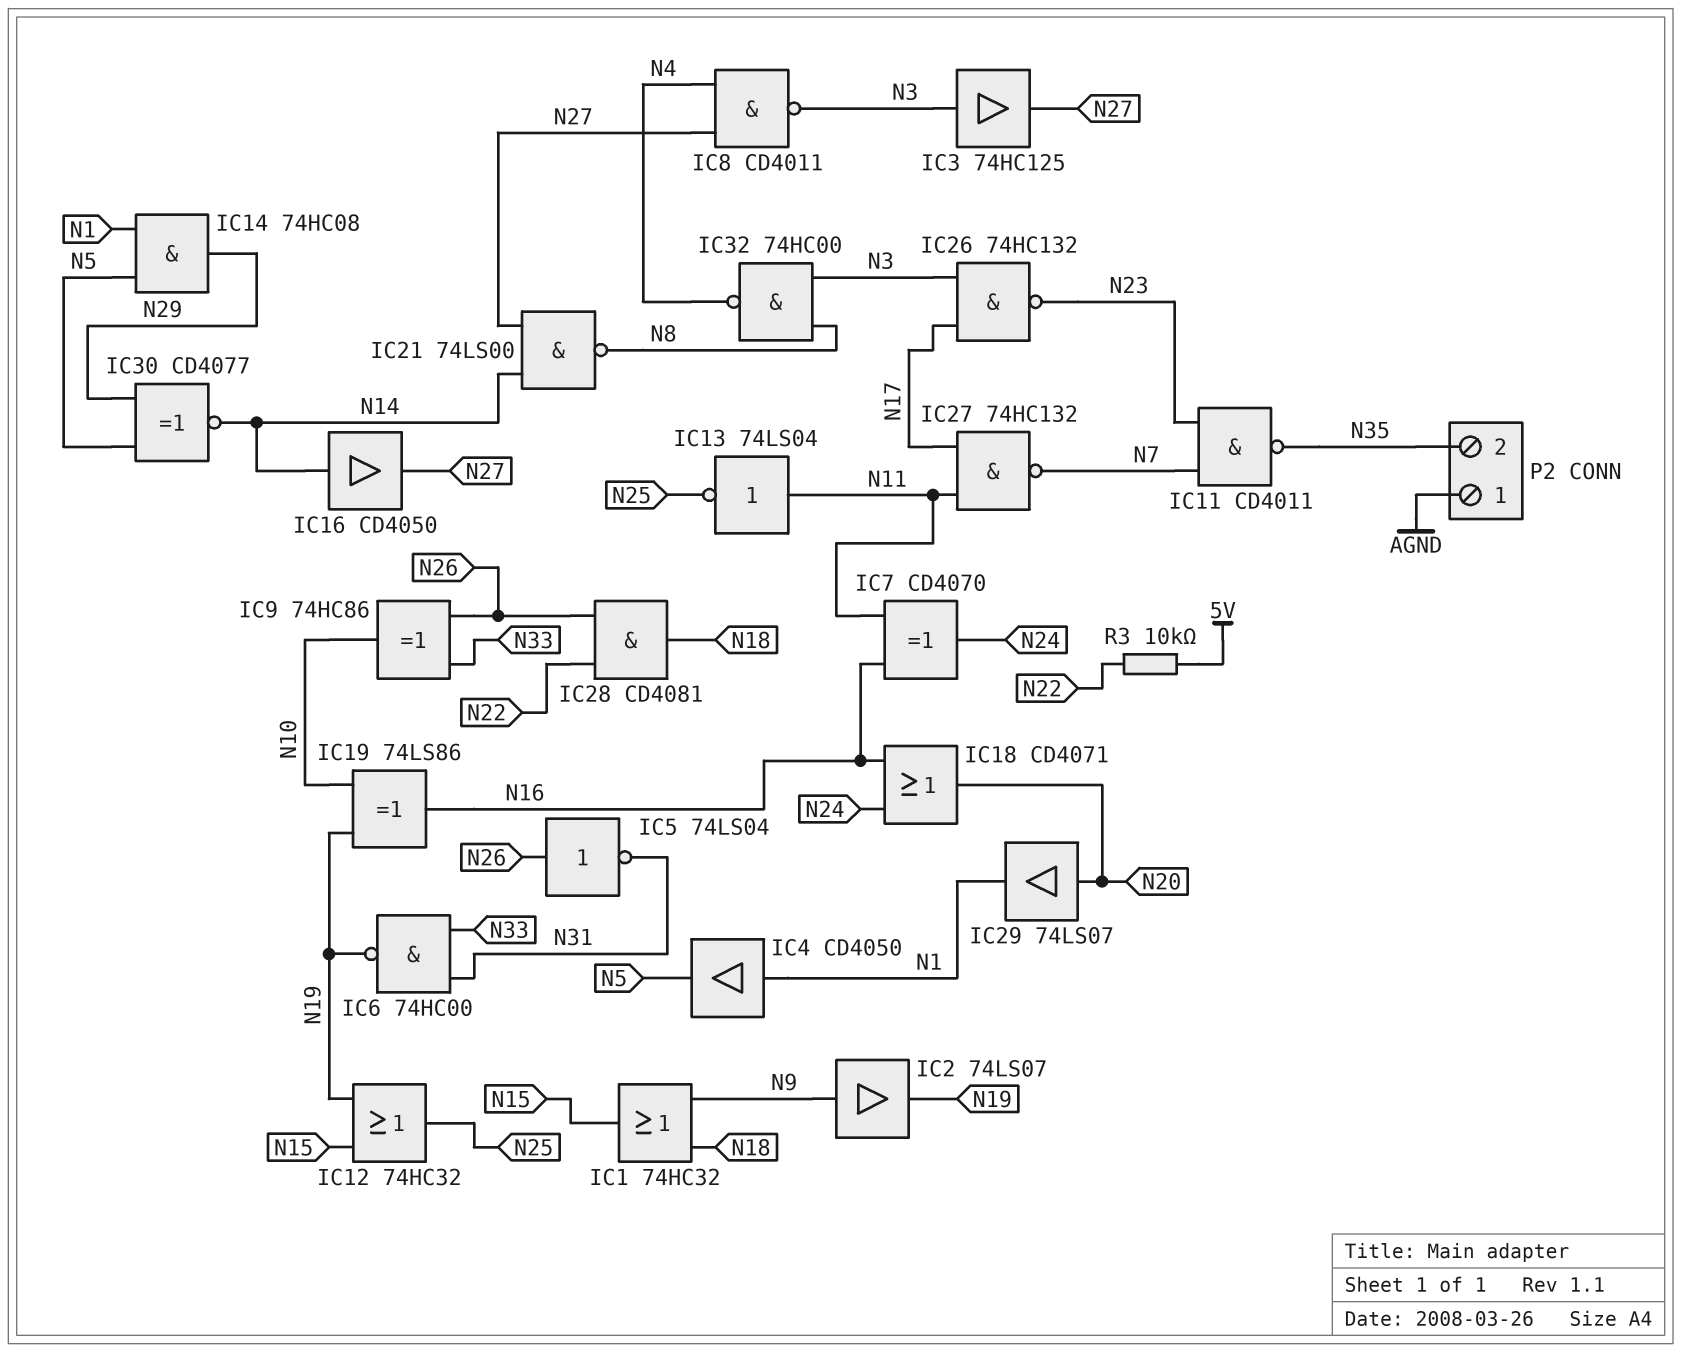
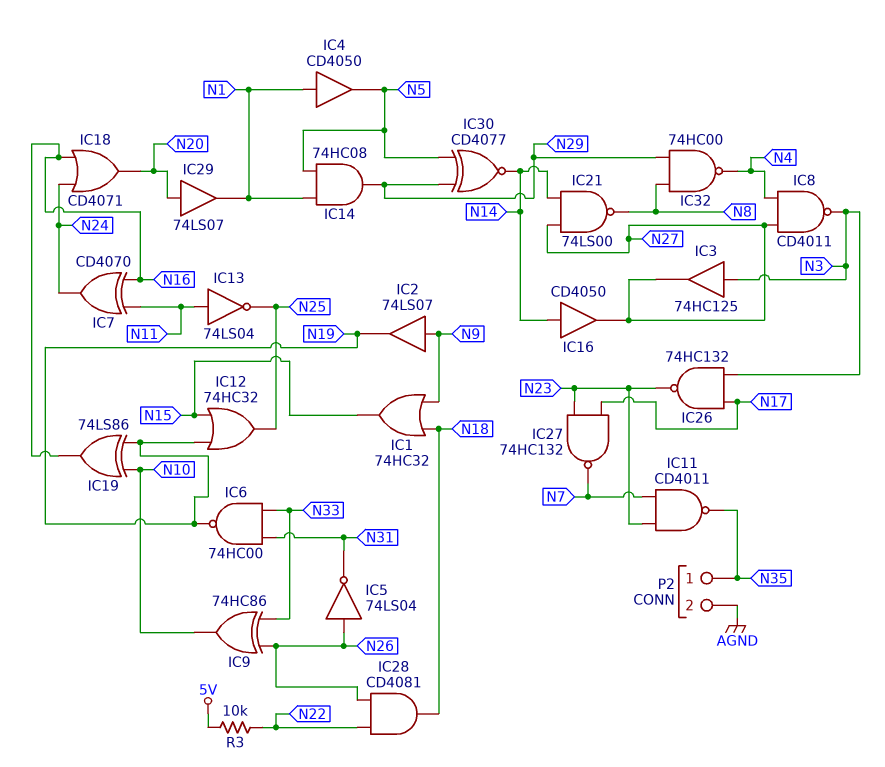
IC27: NAND 74HC132 (in N11, in N17, out N7) -> NAND 74HC132 (in N17, in N23, out N7)
IC32: NAND 74HC00 (in N3, in N8, out N4) -> NAND 74HC00 (in N8, in N29, out N4)
P2 pin 1: AGND -> N35
P2 pin 2: N35 -> AGND

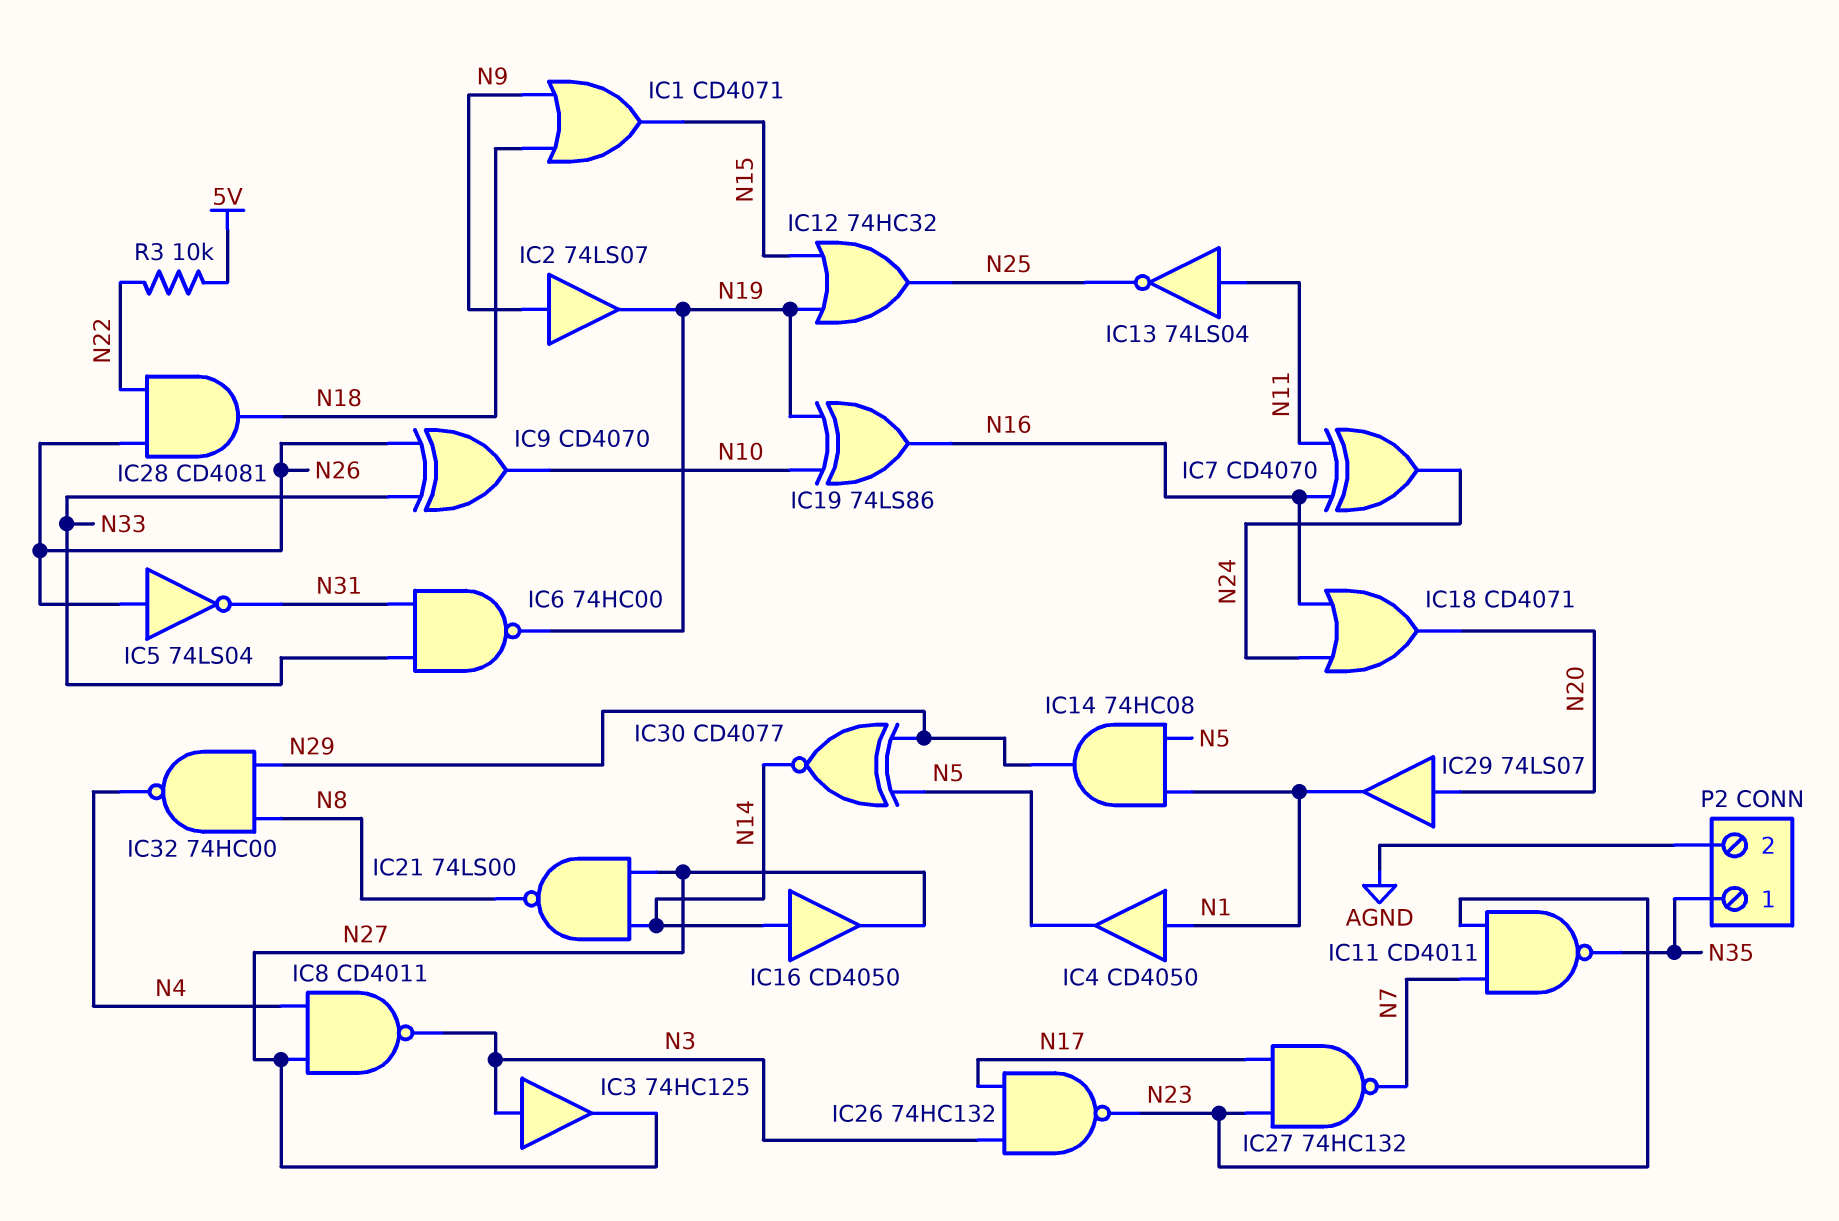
IC1: OR 74HC32 (in N9, in N18, out N15) -> OR CD4071 (in N9, in N18, out N15)
IC9: XOR 74HC86 (in N26, in N33, out N10) -> XOR CD4070 (in N26, in N33, out N10)

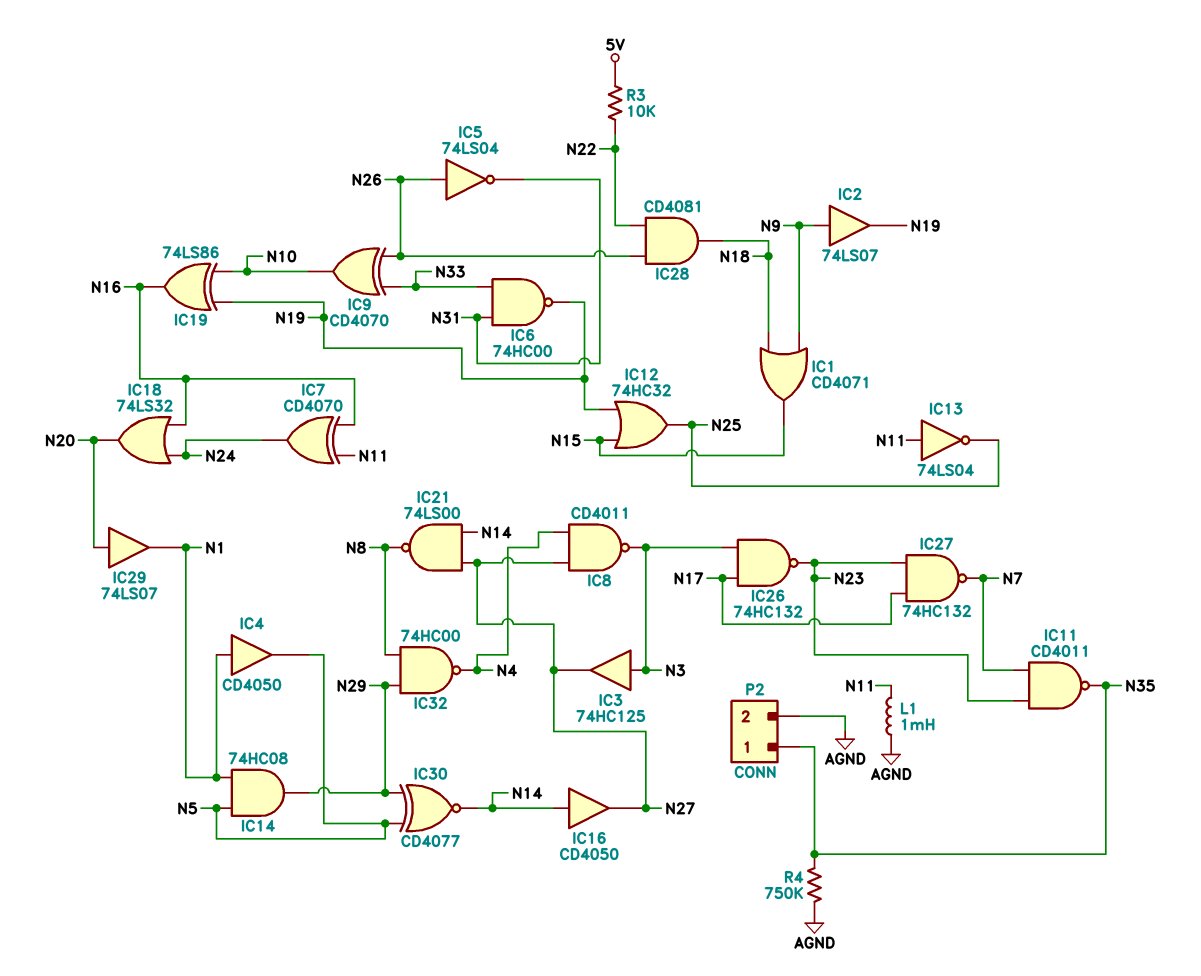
IC18: OR CD4071 (in N16, in N24, out N20) -> OR 74LS32 (in N16, in N24, out N20)
L1: none -> 1mH (AGND, N11)
R4: none -> 750k (AGND, N35)

